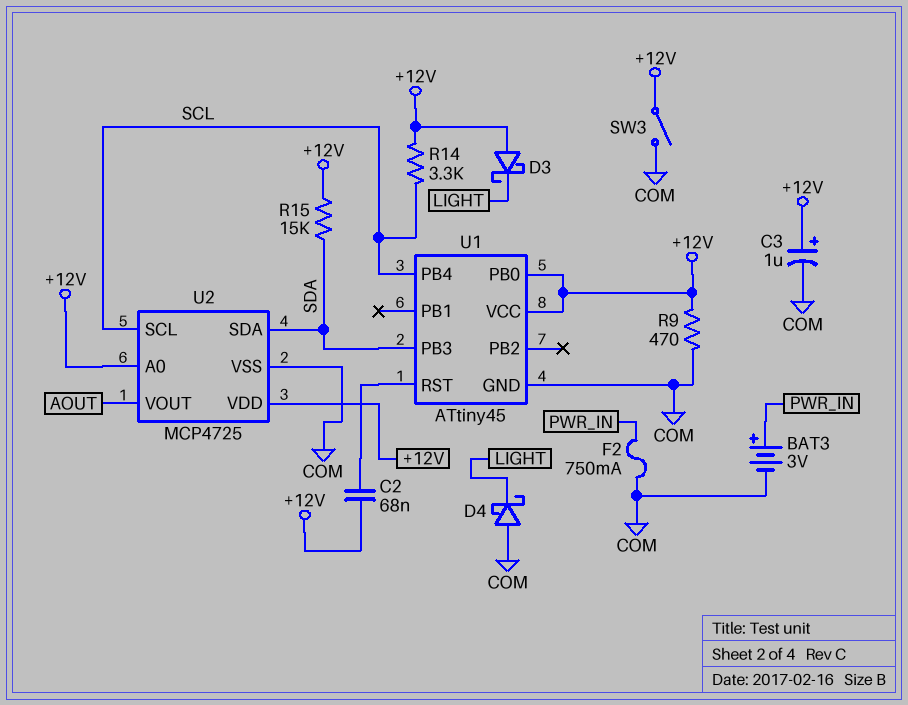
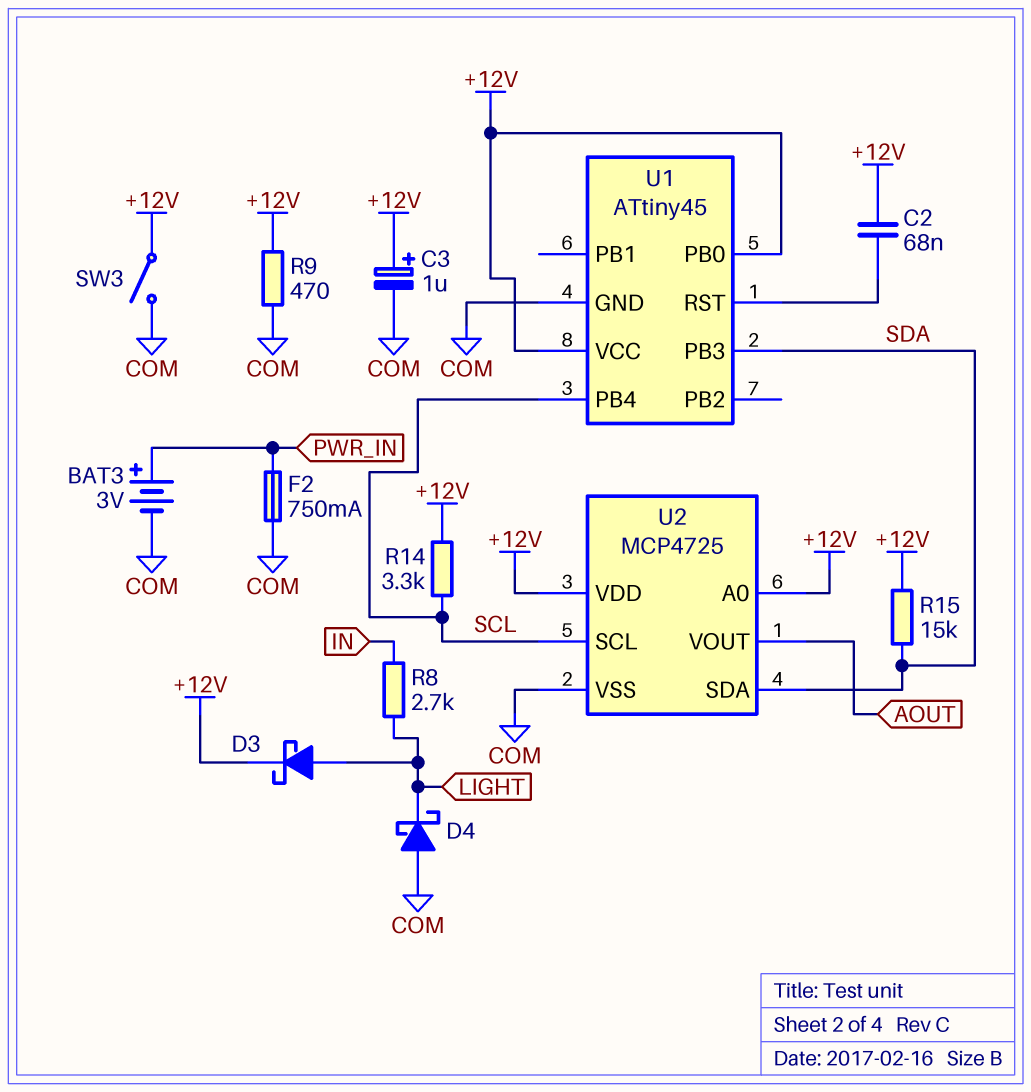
D3: schottky (A +12V, K LIGHT) -> schottky (A LIGHT, K +12V)
R8: none -> 2.7k (IN, LIGHT)

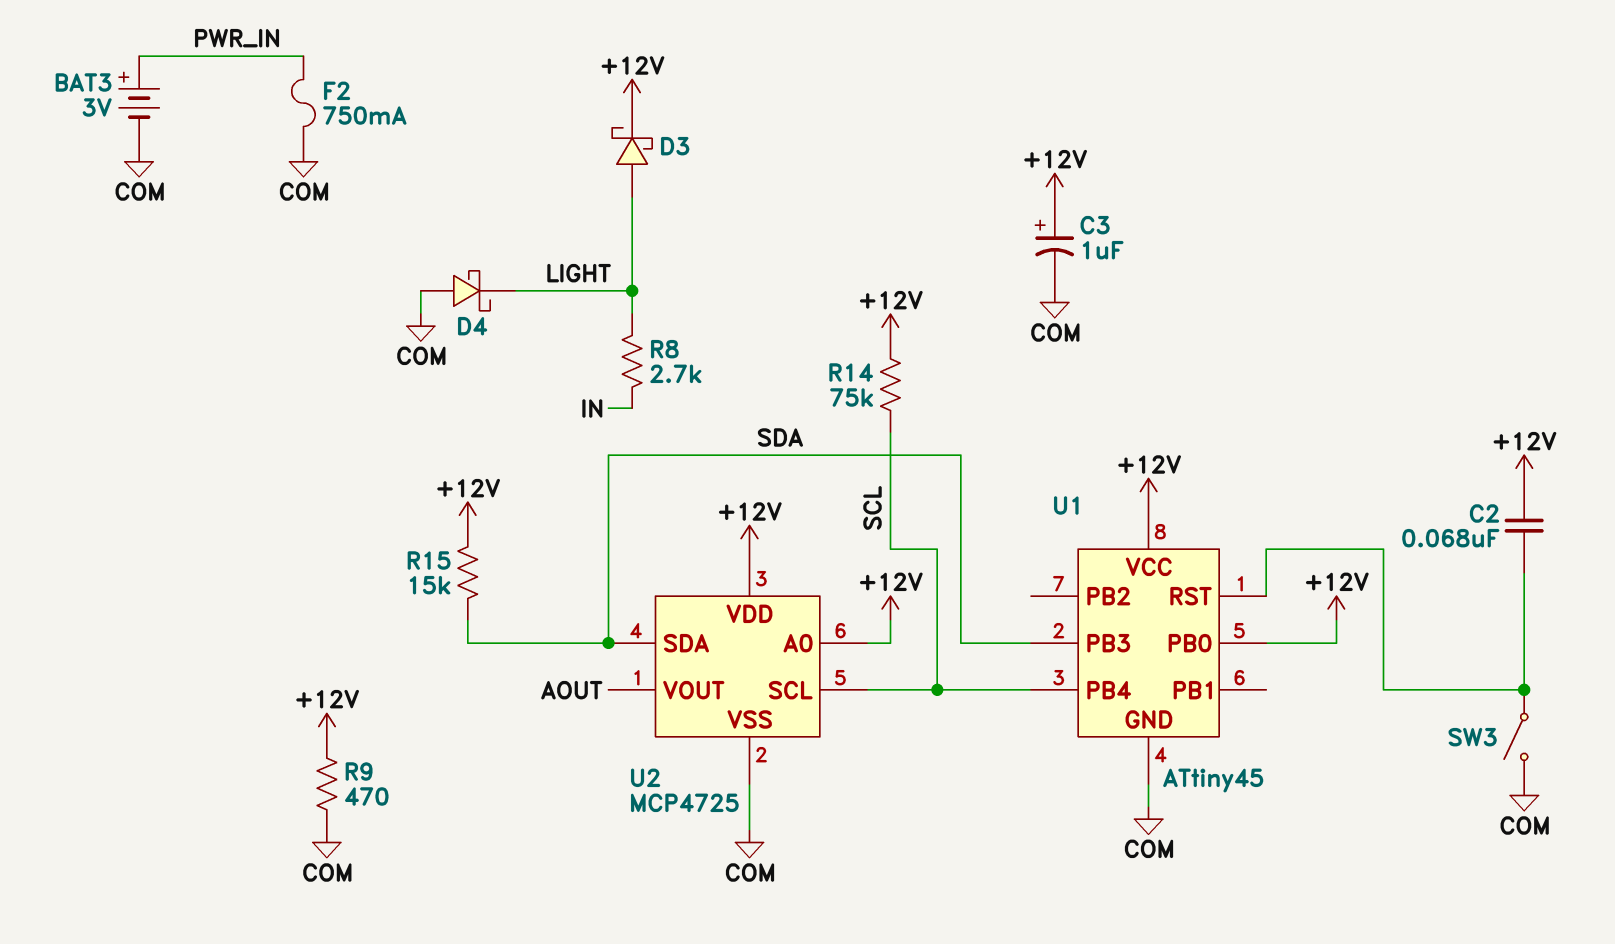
R14: 3.3k (+12V, SCL) -> 75k (+12V, SCL)
SW3: switch (+12V, COM) -> switch (COM, U1/RST)

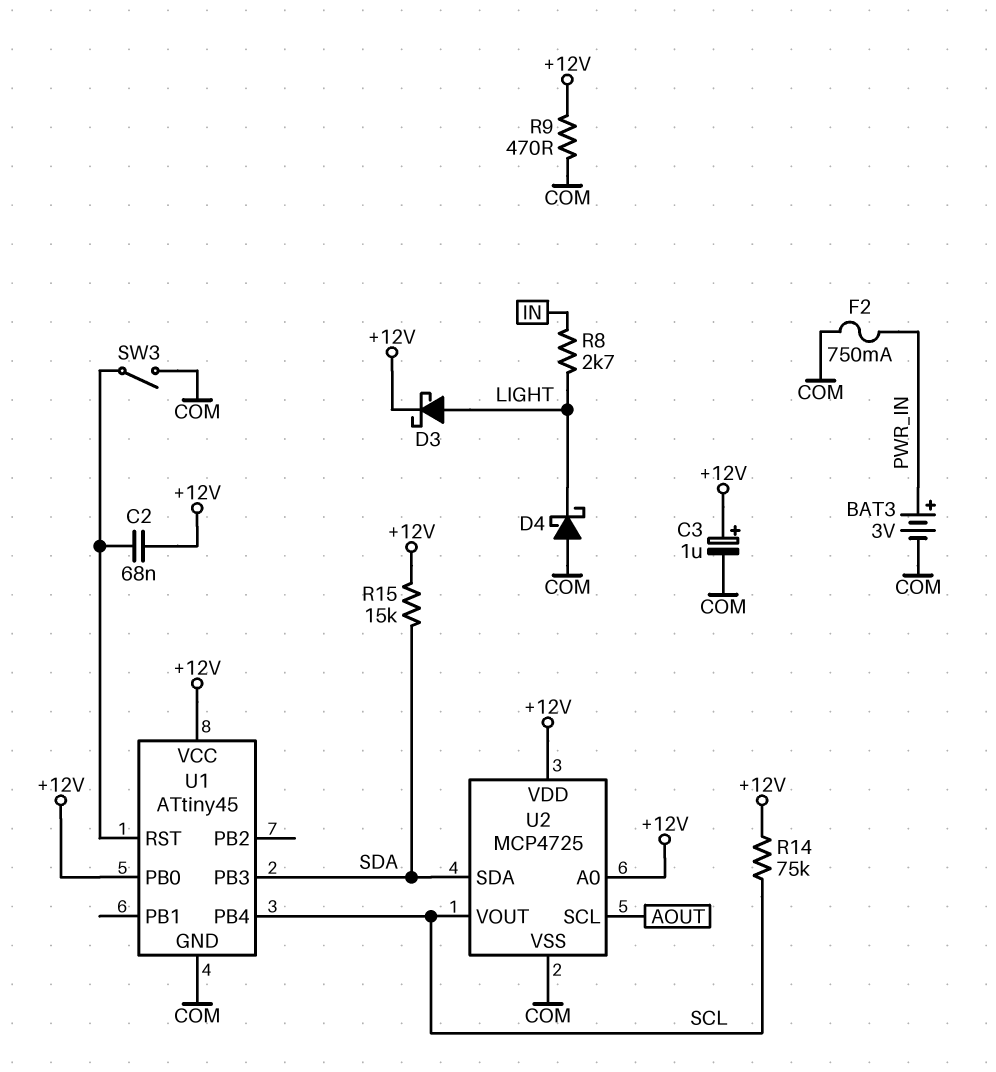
U2 pin SCL: SCL -> AOUT
U2 pin VOUT: AOUT -> SCL

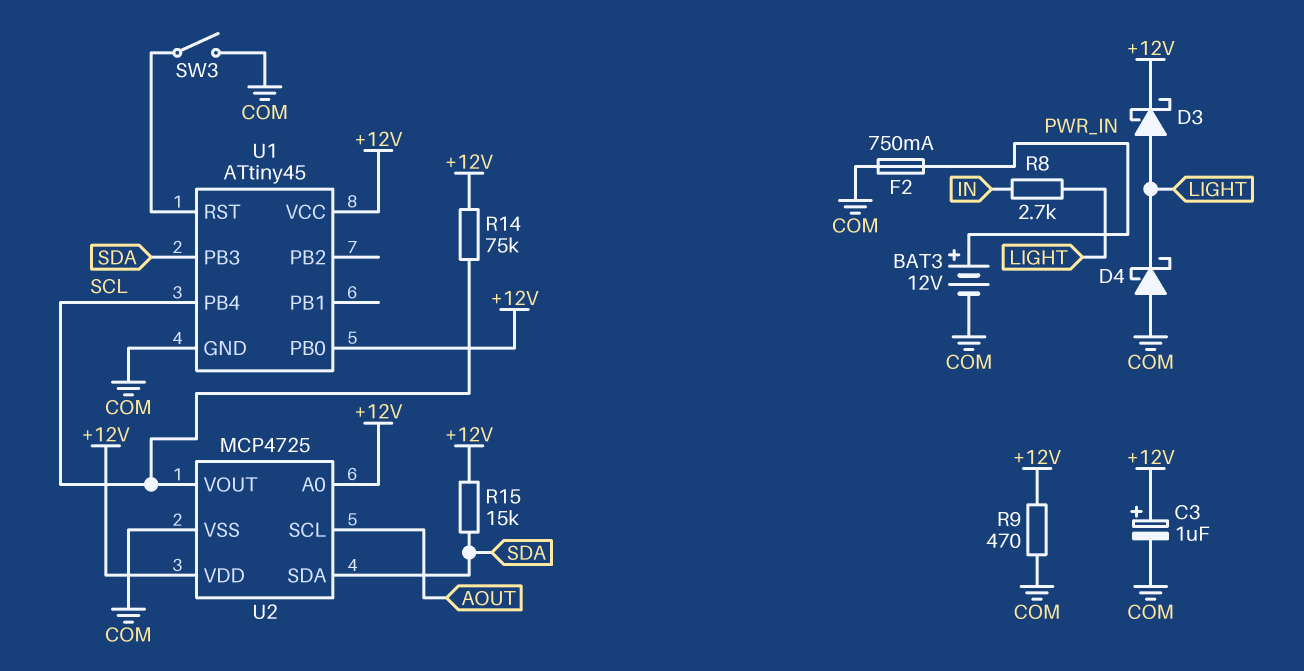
BAT3: 3V (plus PWR_IN, minus COM) -> 12V (plus PWR_IN, minus COM)
C2: 68nF (+12V, U1/RST) -> none

